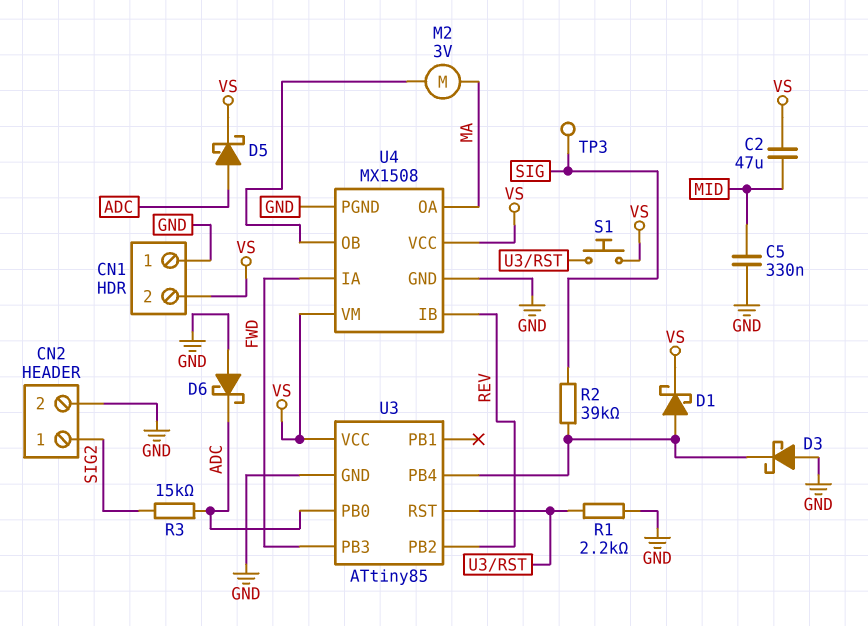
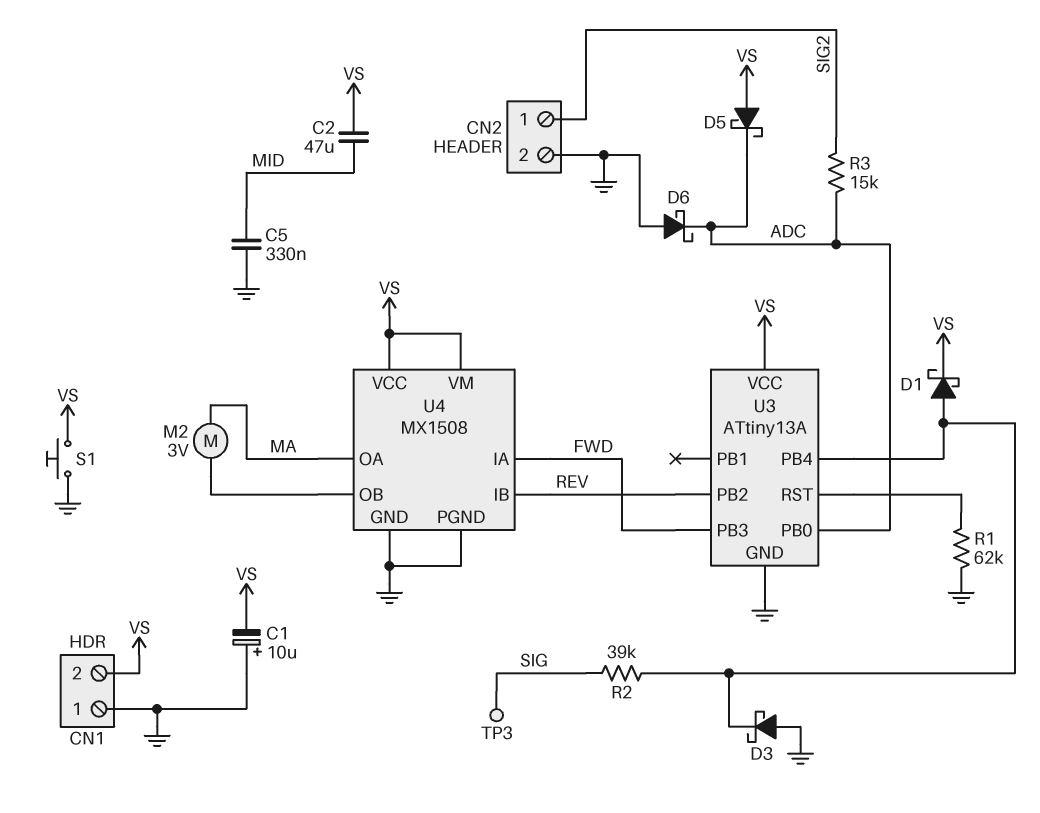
C1: none -> 10uF (plus GND, minus VS)
D5: schottky (A ADC, K VS) -> schottky (A VS, K ADC)
R1: 2.2k (GND, U3/RST) -> 62k (GND, U3/RST)
S1: button (U3/RST, VS) -> button (GND, VS)
U3: ATtiny85 -> ATtiny13A

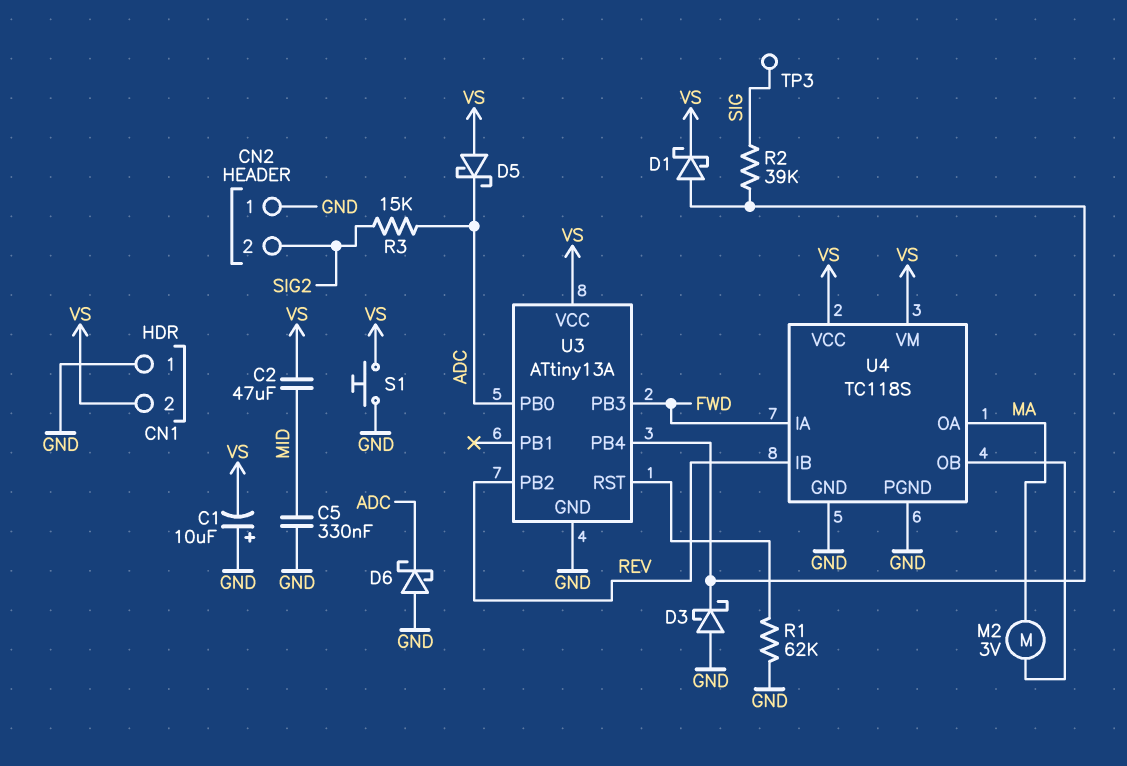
CN2 pin 1: SIG2 -> GND
CN2 pin 2: GND -> SIG2
U4: MX1508 -> TC118S

